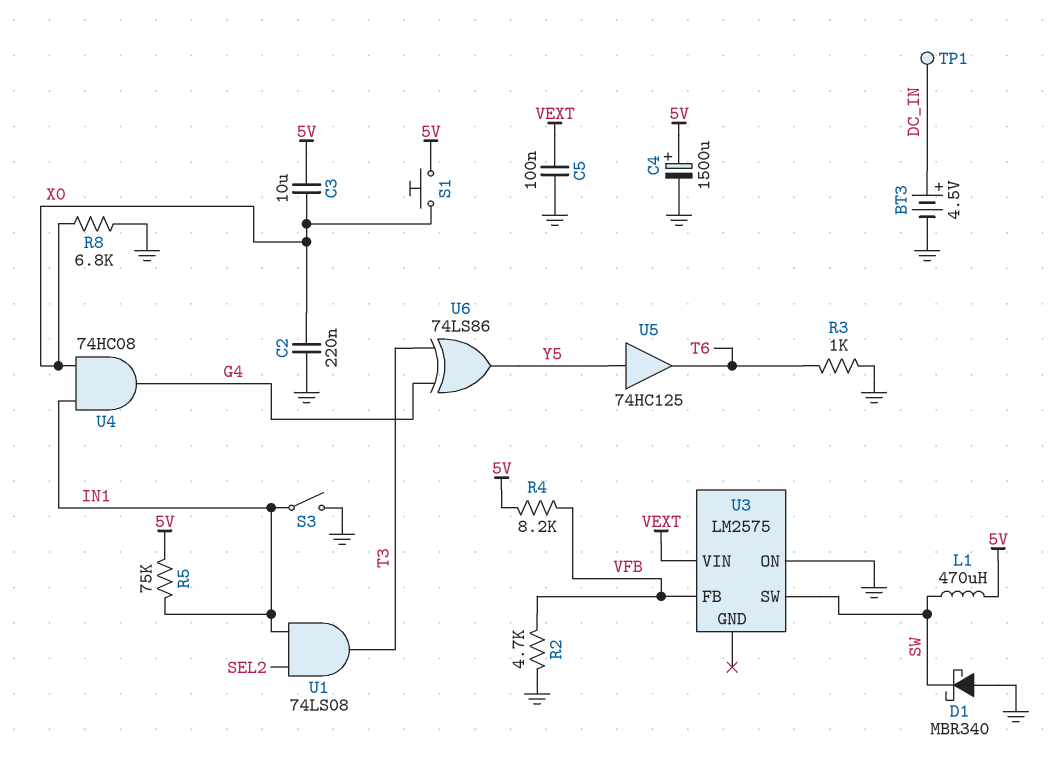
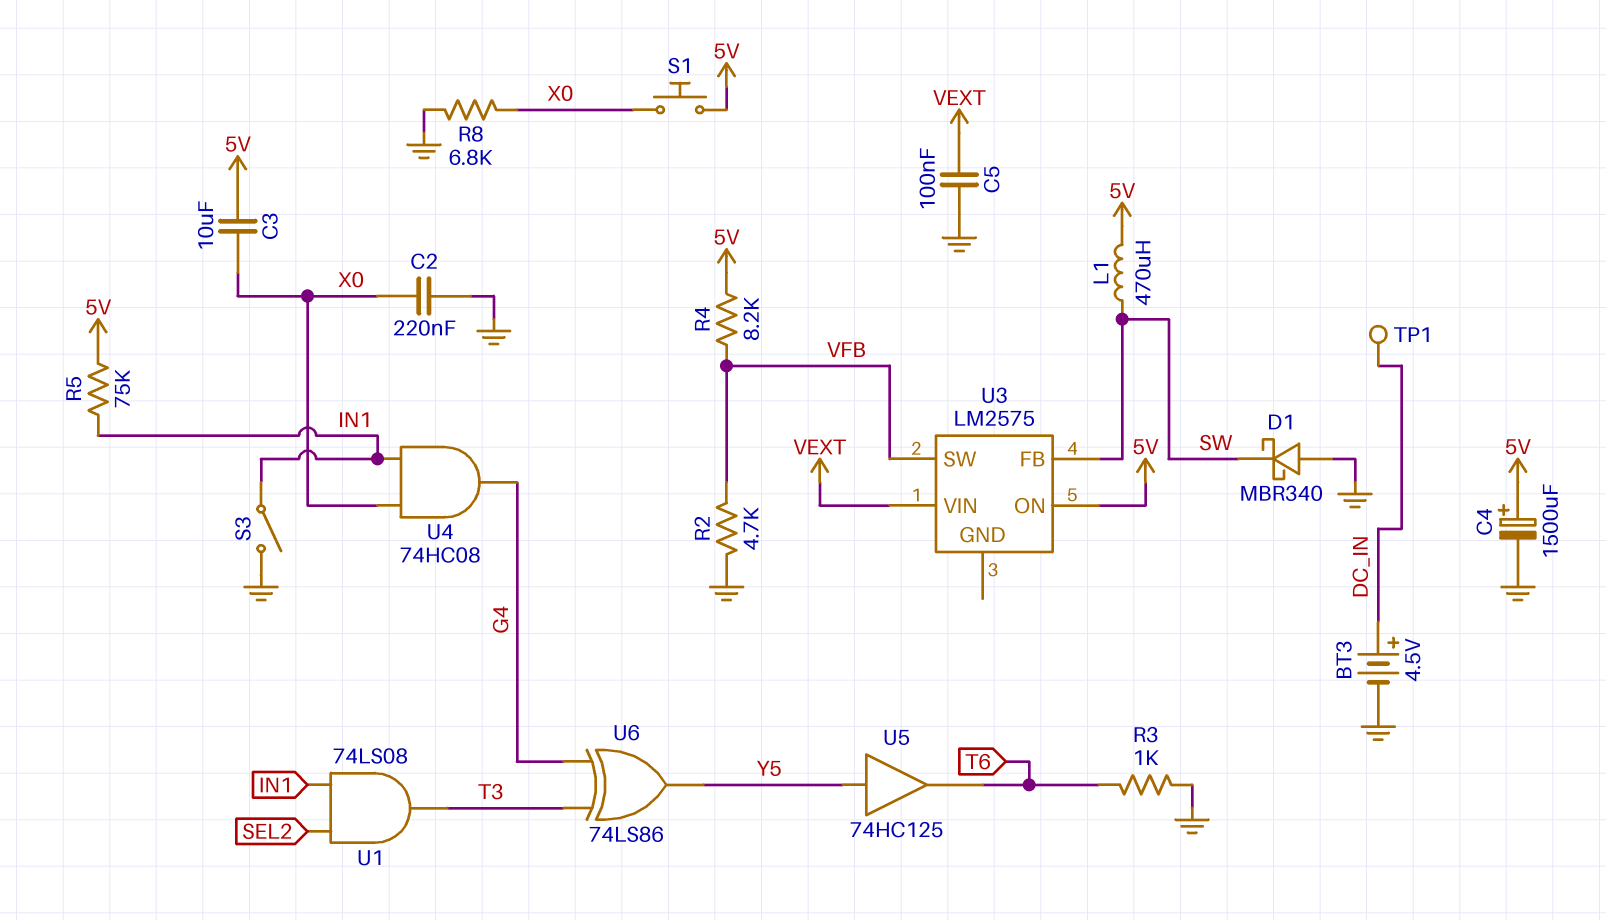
U3 pin FB: VFB -> SW
U3 pin ON: GND -> 5V
U3 pin SW: SW -> VFB

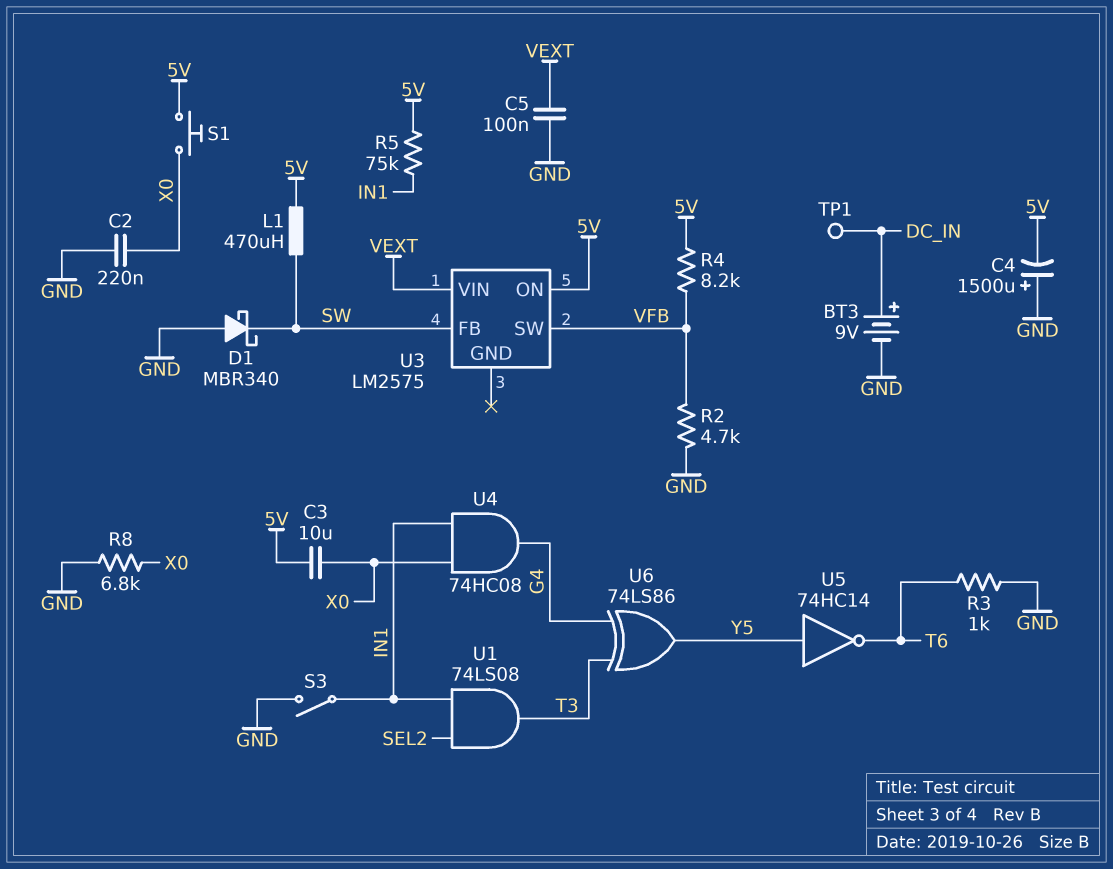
BT3: 4.5V (plus DC_IN, minus GND) -> 9V (plus DC_IN, minus GND)
C4: 1500uF (plus 5V, minus GND) -> 1500uF (plus GND, minus 5V)
U5: buffer 74HC125 (in Y5, out T6) -> NOT 74HC14 (in Y5, out T6)

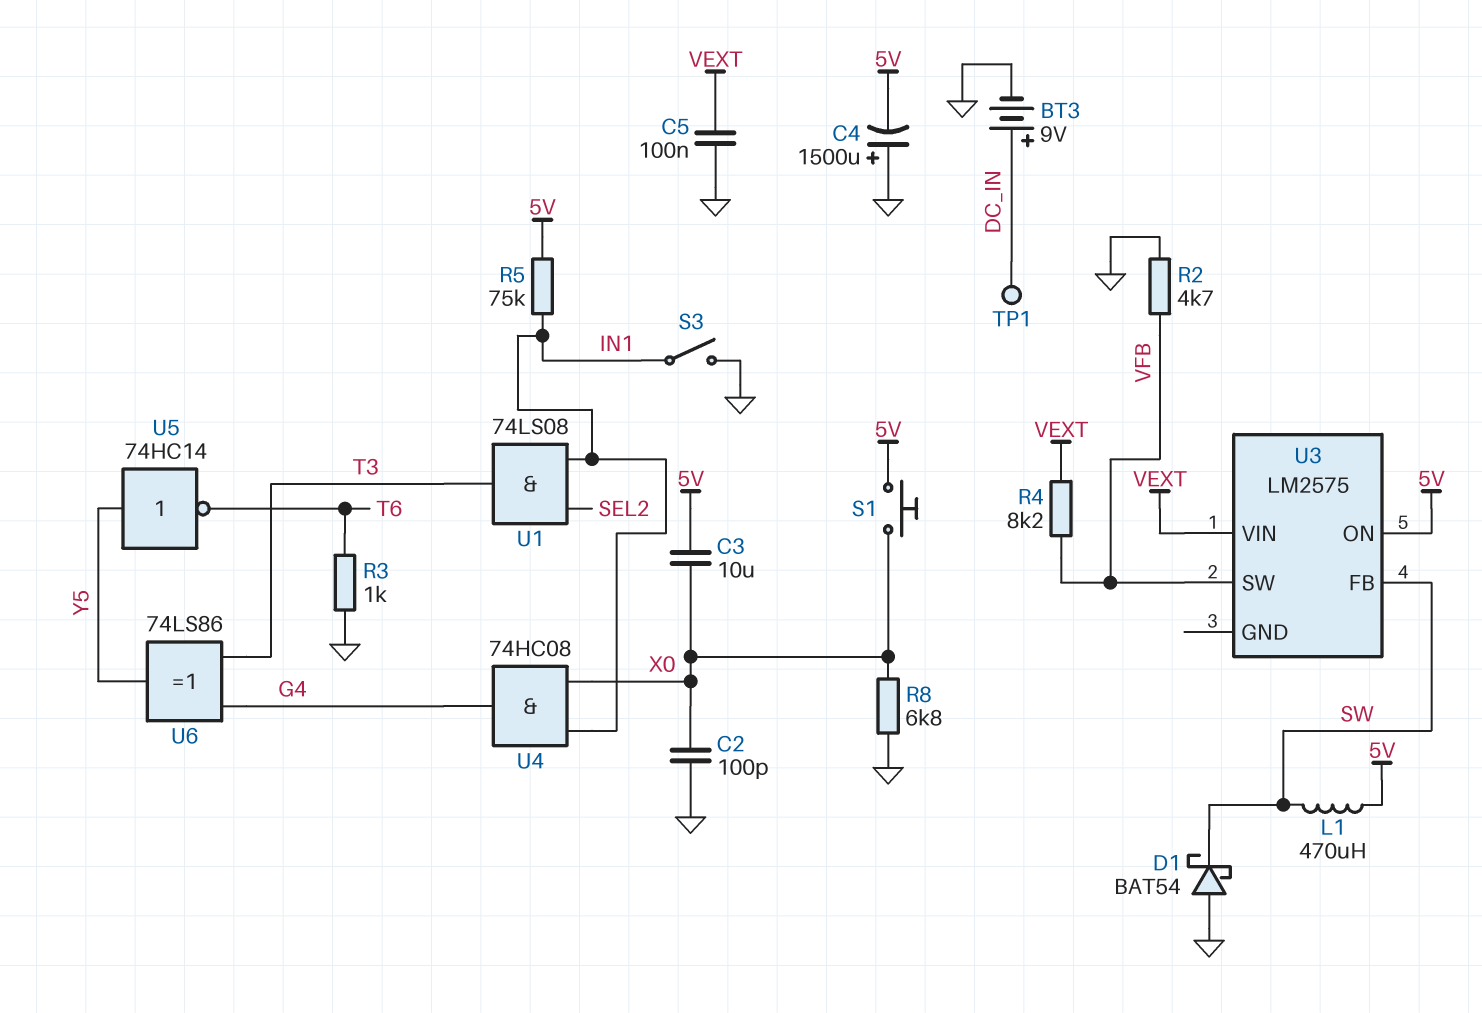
C2: 220nF (GND, X0) -> 100pF (GND, X0)
D1: schottky MBR340 (A GND, K SW) -> schottky BAT54 (A GND, K SW)
R4: 8.2k (5V, VFB) -> 8.2k (VEXT, VFB)

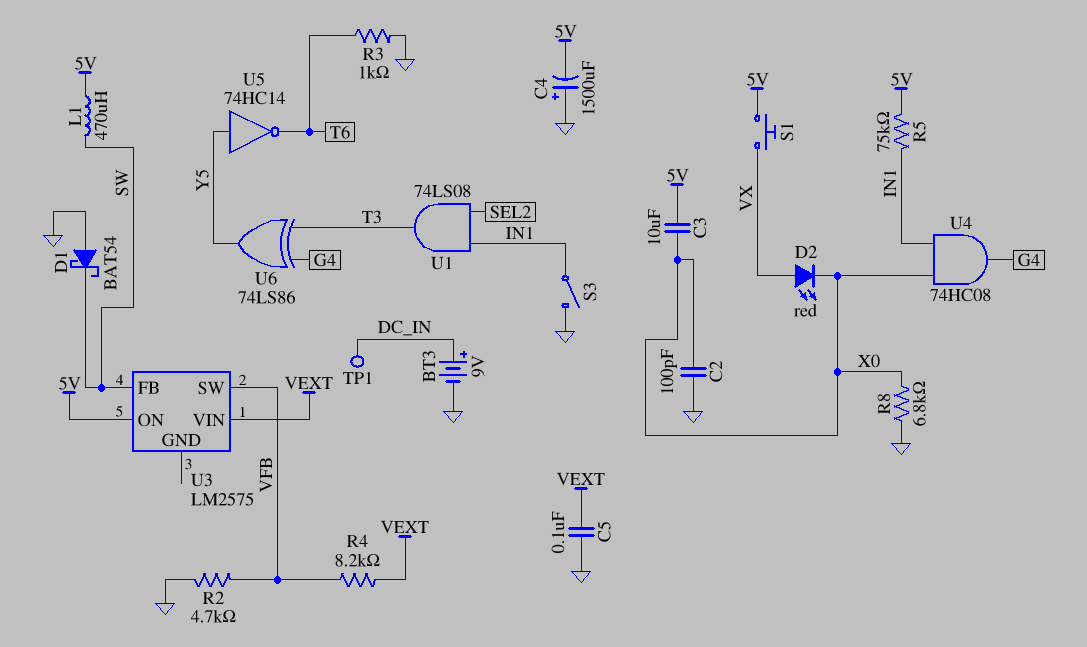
D2: none -> LED red (A VX, K X0)
S1: button (5V, X0) -> button (5V, VX)

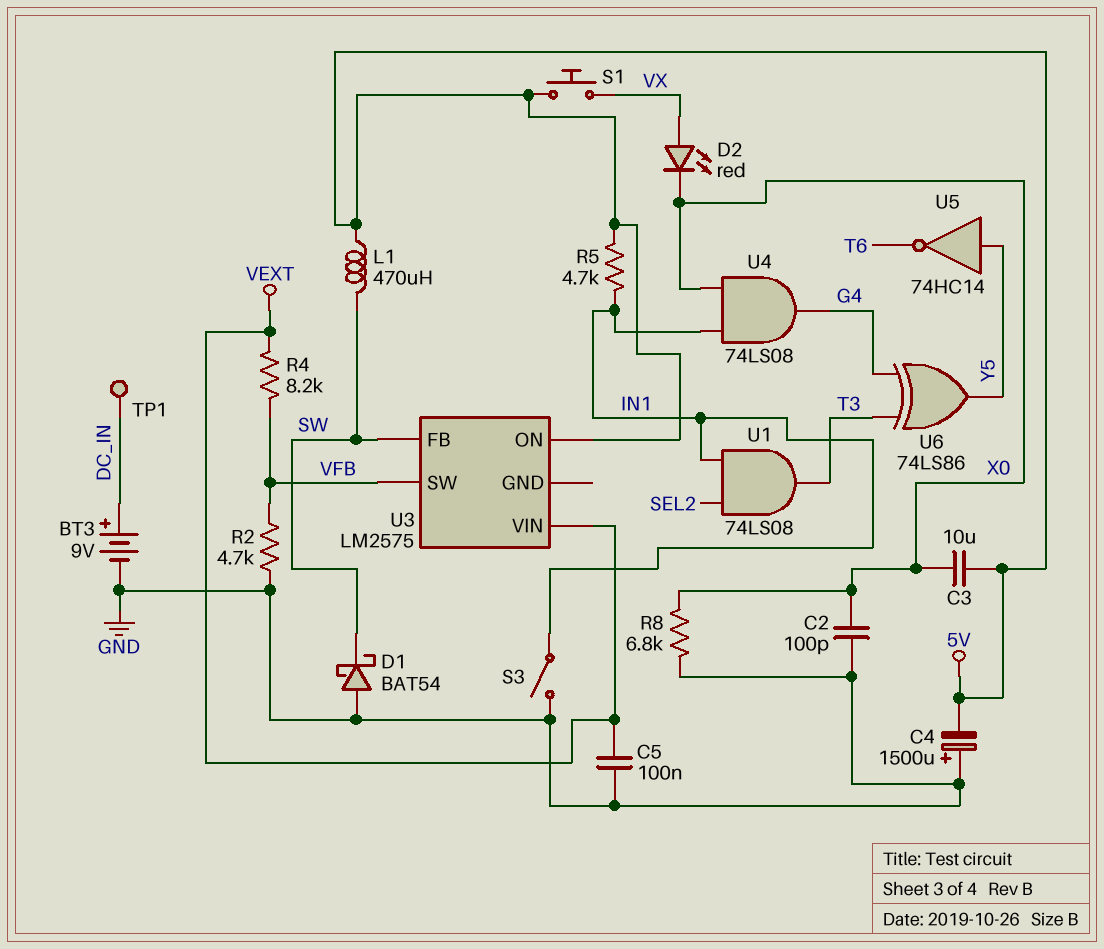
R3: 1k (GND, T6) -> none
R5: 75k (5V, IN1) -> 4.7k (5V, IN1)
U4: AND 74HC08 (in IN1, in X0, out G4) -> AND 74LS08 (in IN1, in X0, out G4)

